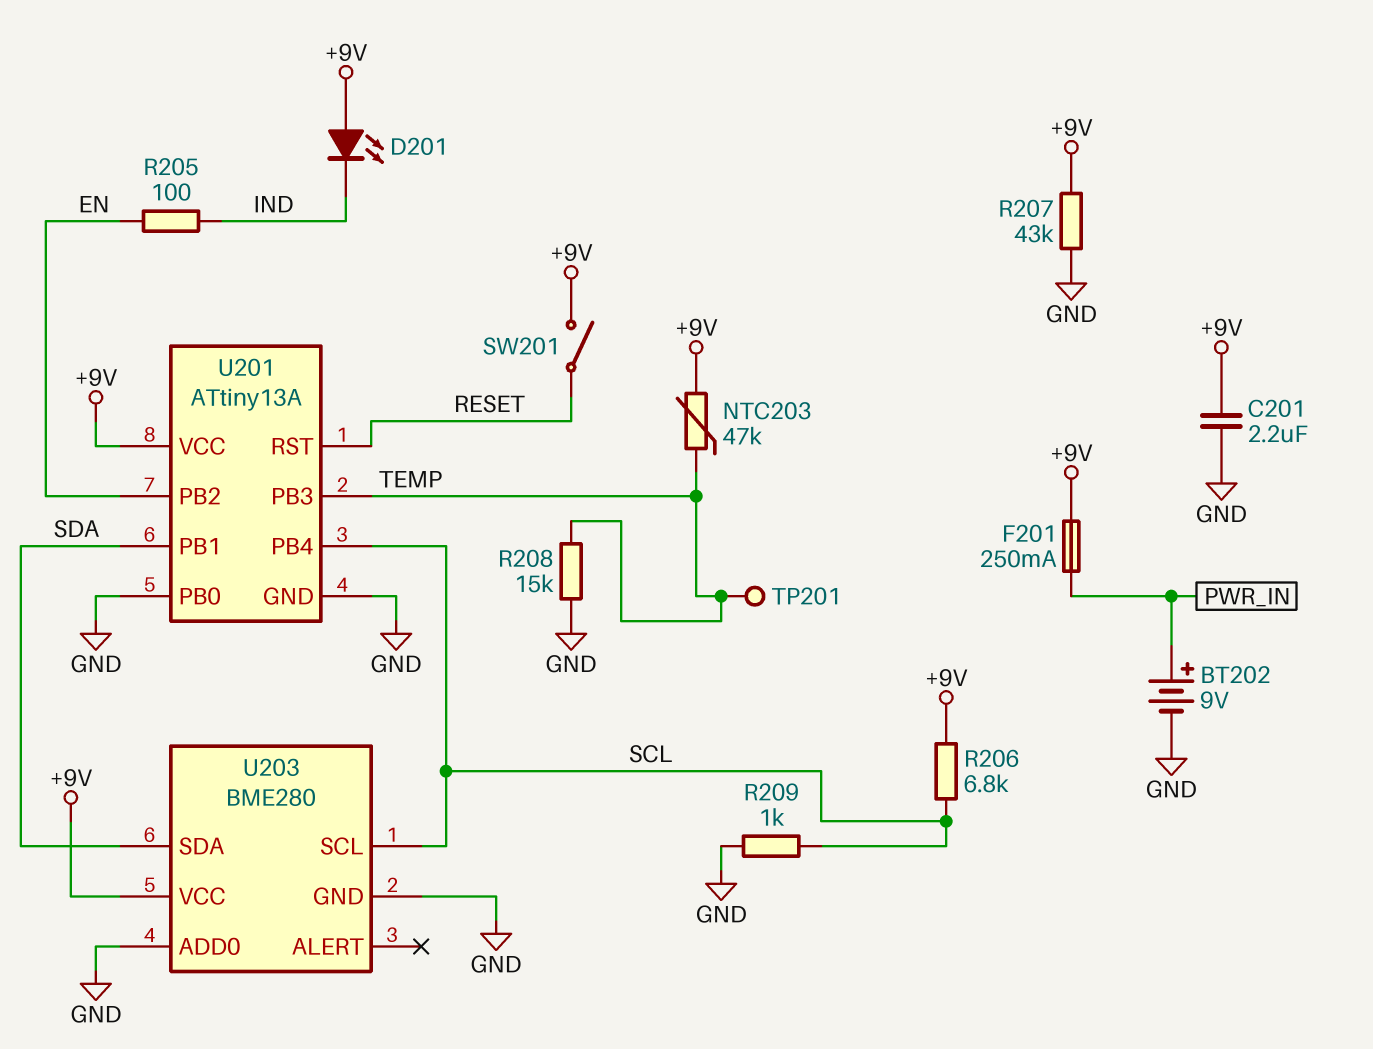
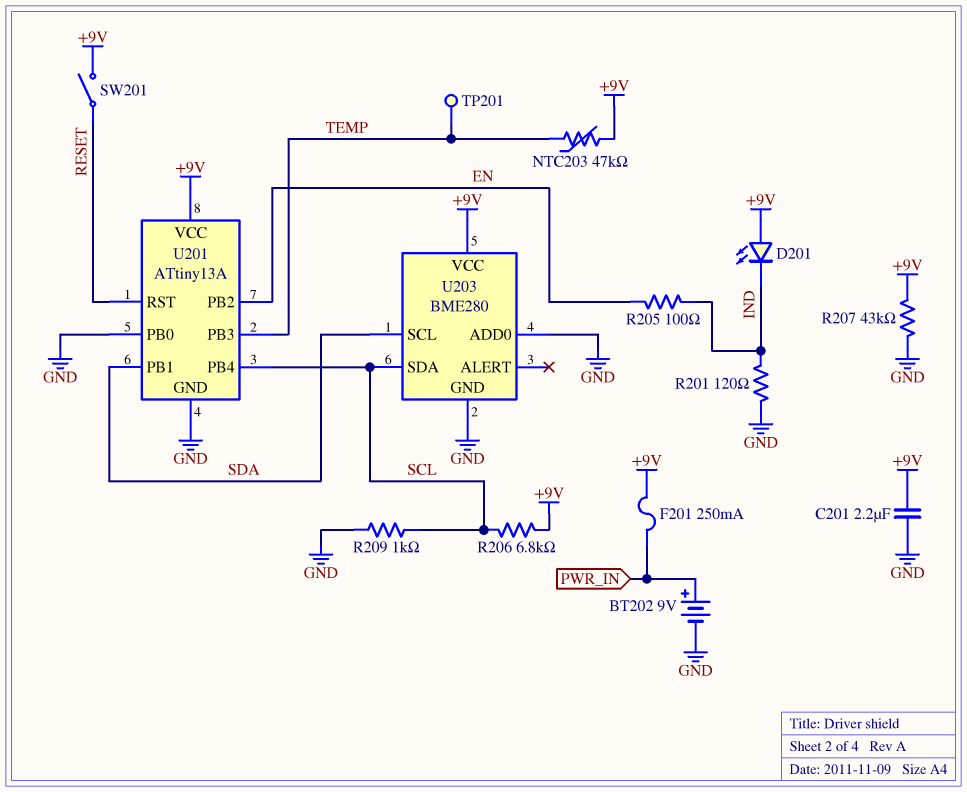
R201: none -> 120 (GND, IND)
R208: 15k (GND, TEMP) -> none
U203 pin SCL: SCL -> SDA
U203 pin SDA: SDA -> SCL

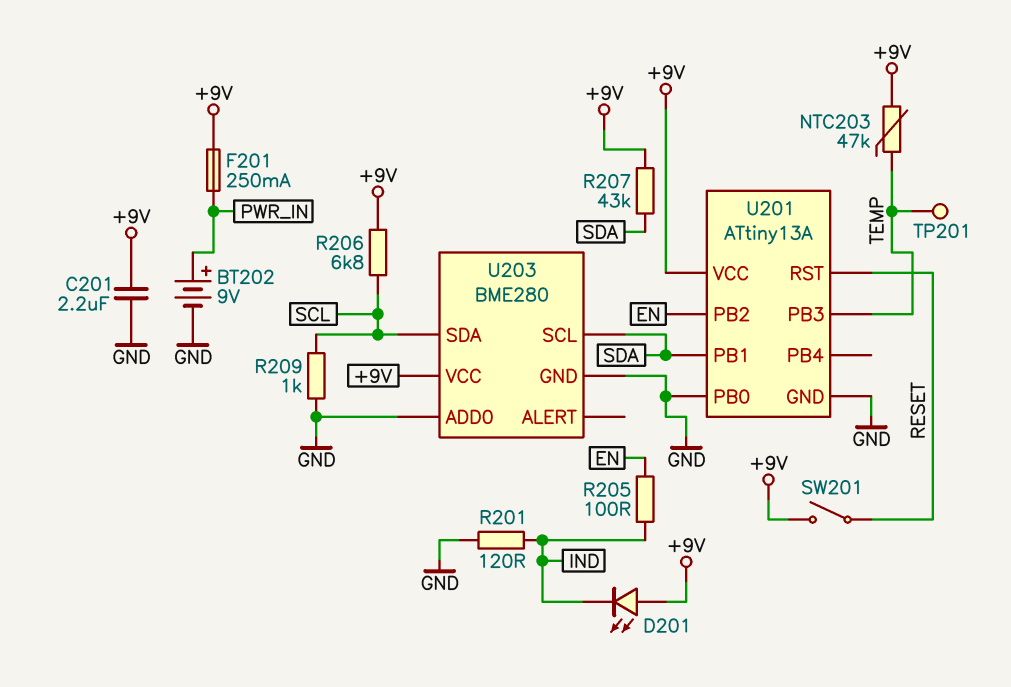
R207: 43k (+9V, GND) -> 43k (+9V, SDA)
U201 pin PB4: SCL -> none

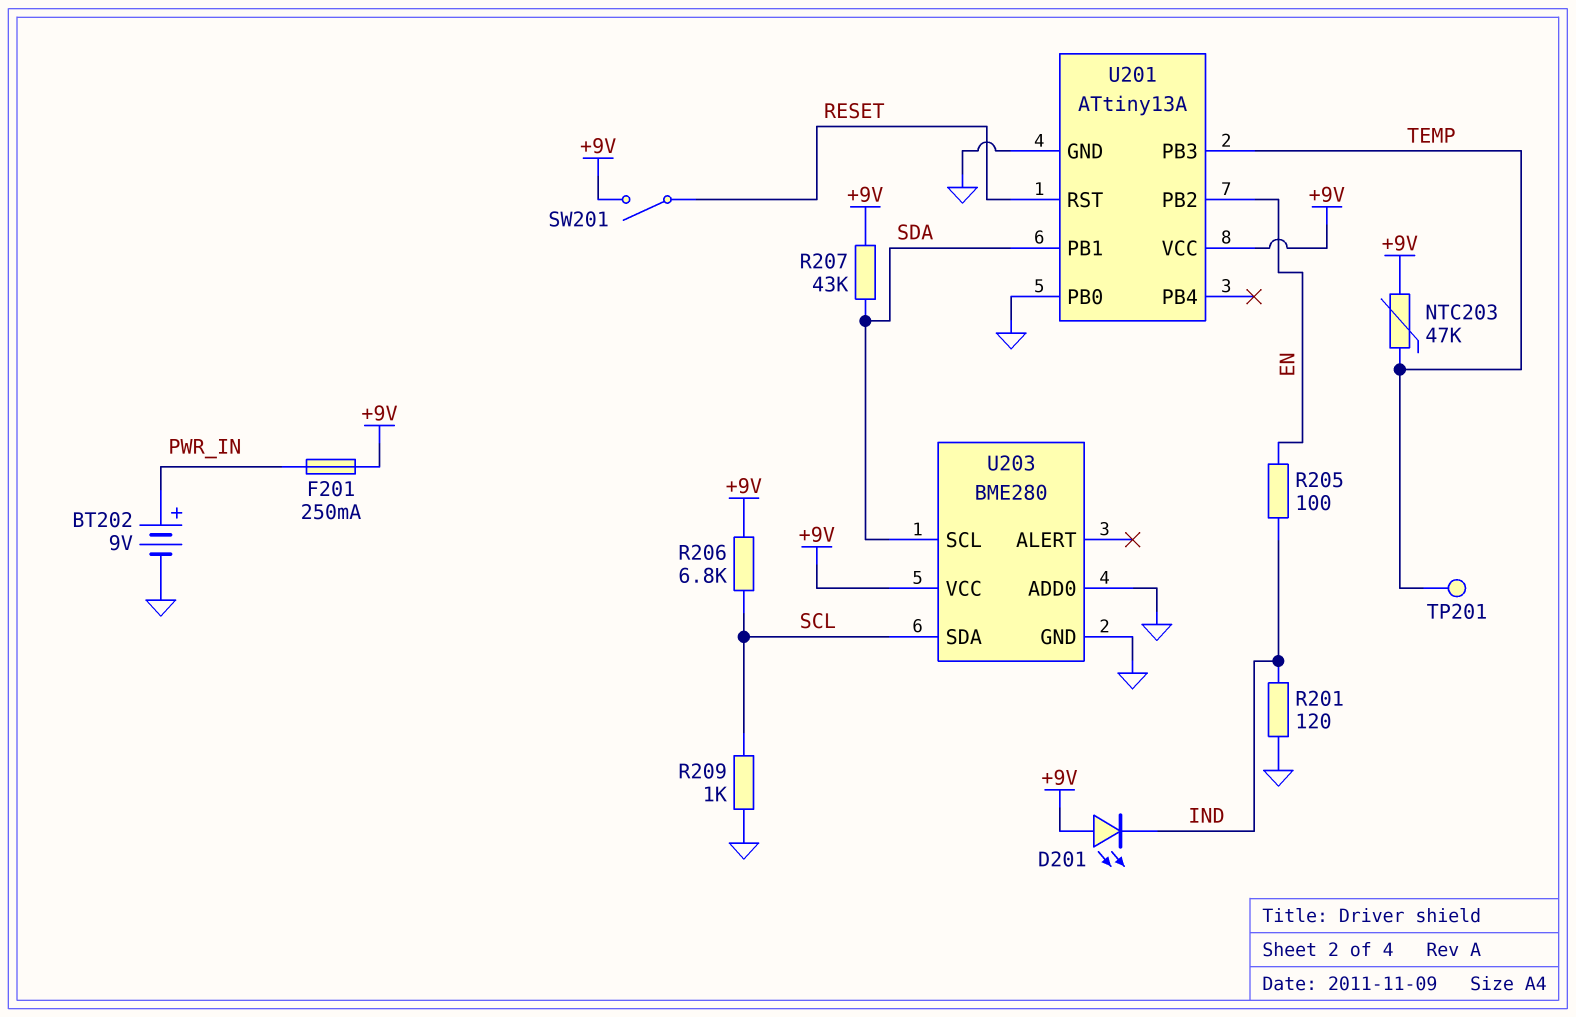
C201: 2.2uF (+9V, GND) -> none

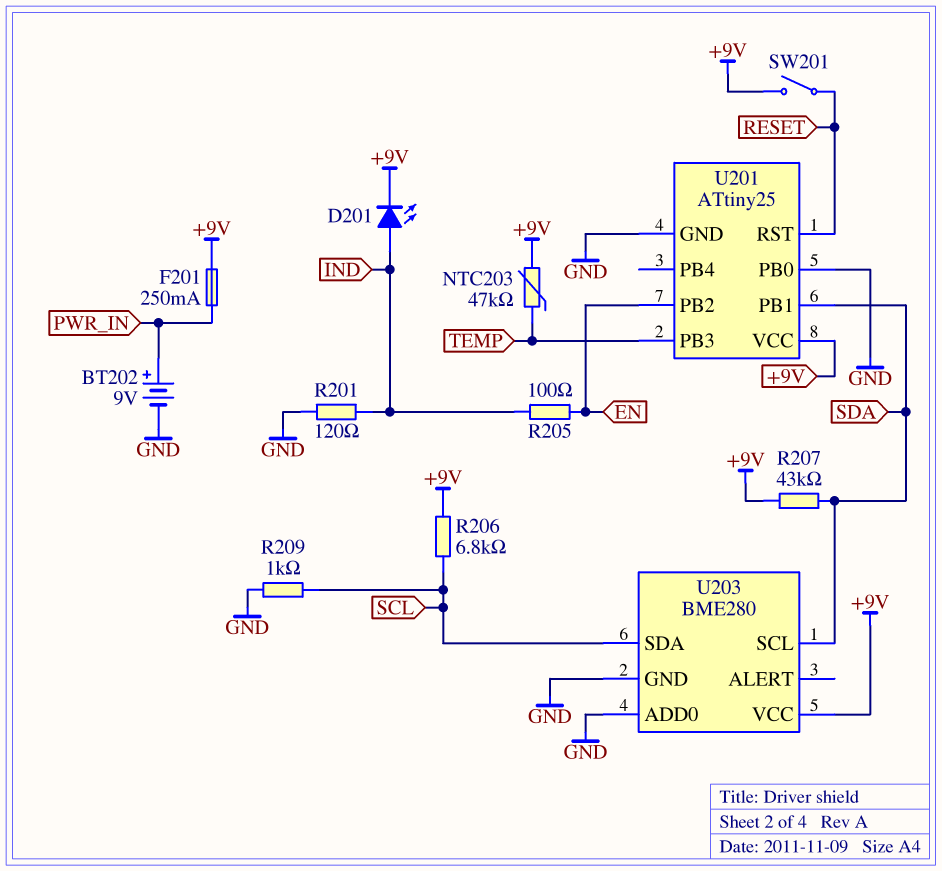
D201: LED (A +9V, K IND) -> LED (A IND, K +9V)
TP201: test point (TEMP) -> none
U201: ATtiny13A -> ATtiny25

